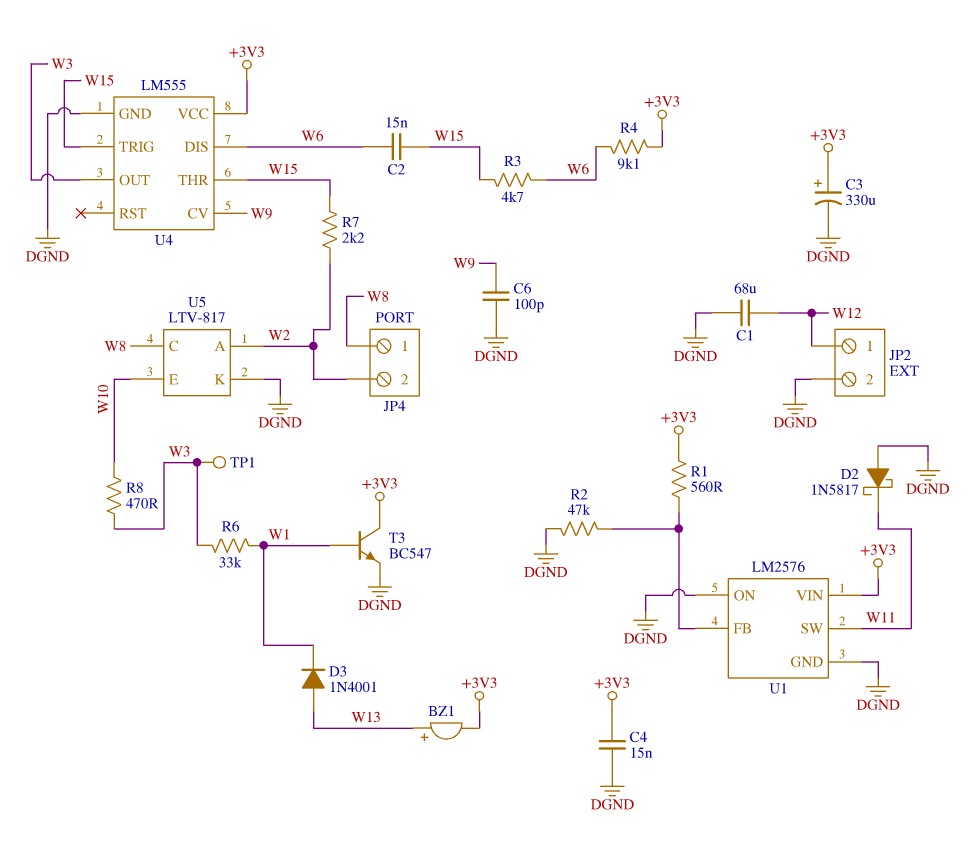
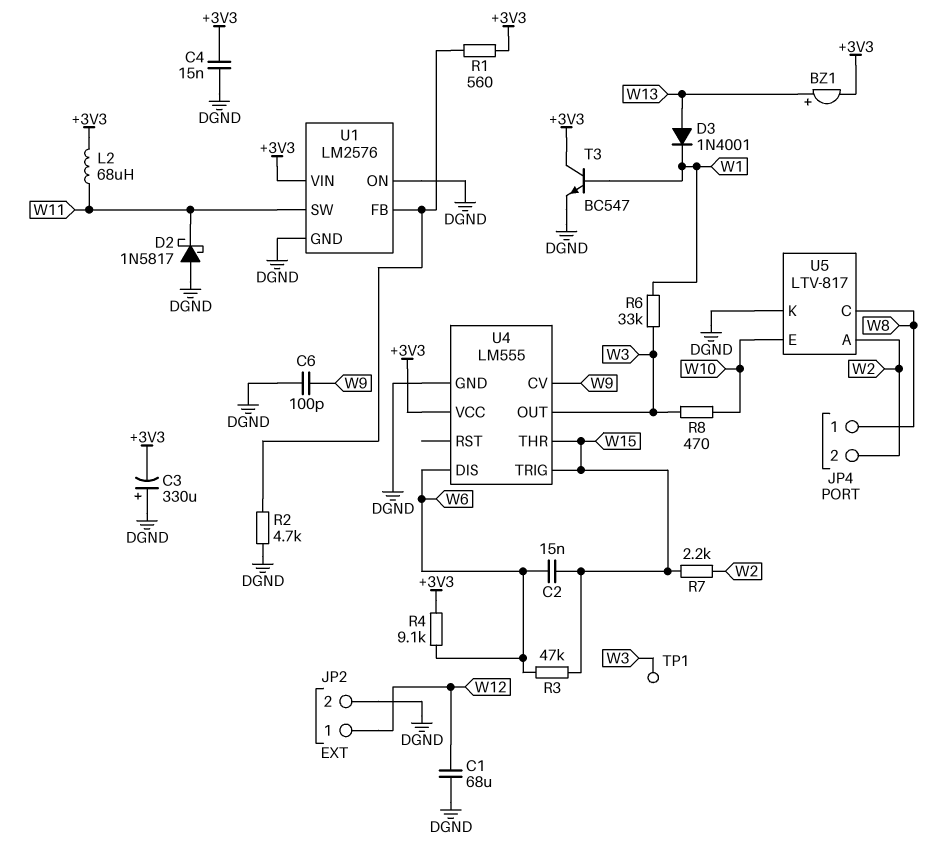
C3: 330uF (plus +3V3, minus DGND) -> 330uF (plus DGND, minus +3V3)
L2: none -> 68uH (+3V3, W11)
R2: 47k (DGND, U1/FB) -> 4.7k (DGND, U1/FB)
R3: 4.7k (W6, W15) -> 47k (W6, W15)

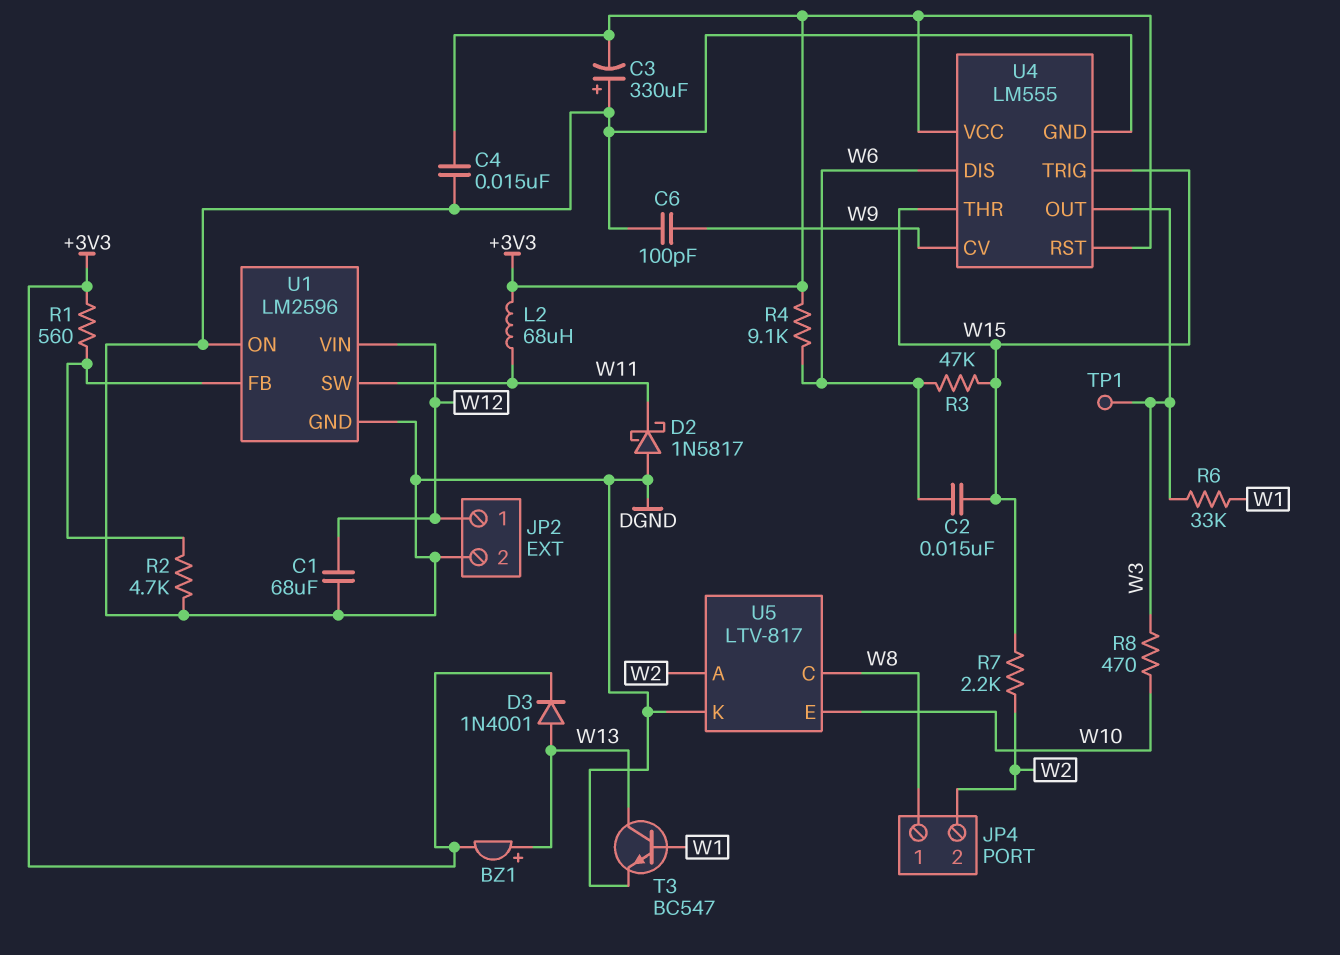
D3: diode 1N4001 (A W13, K W1) -> diode 1N4001 (A W13, K +3V3)
T3: NPN BC547 (B W1, C +3V3, E DGND) -> NPN BC547 (B W1, C W13, E DGND)
U1: LM2576 -> LM2596
U1 pin VIN: +3V3 -> W12
U4 pin RST: none -> +3V3

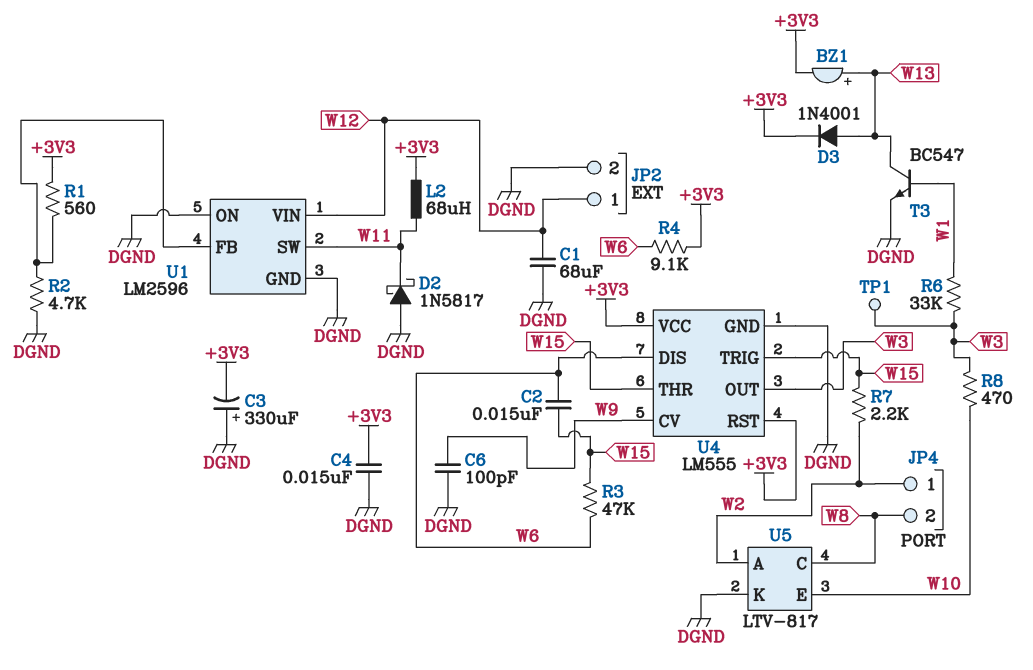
JP4 pin 1: W8 -> W2
JP4 pin 2: W2 -> W8

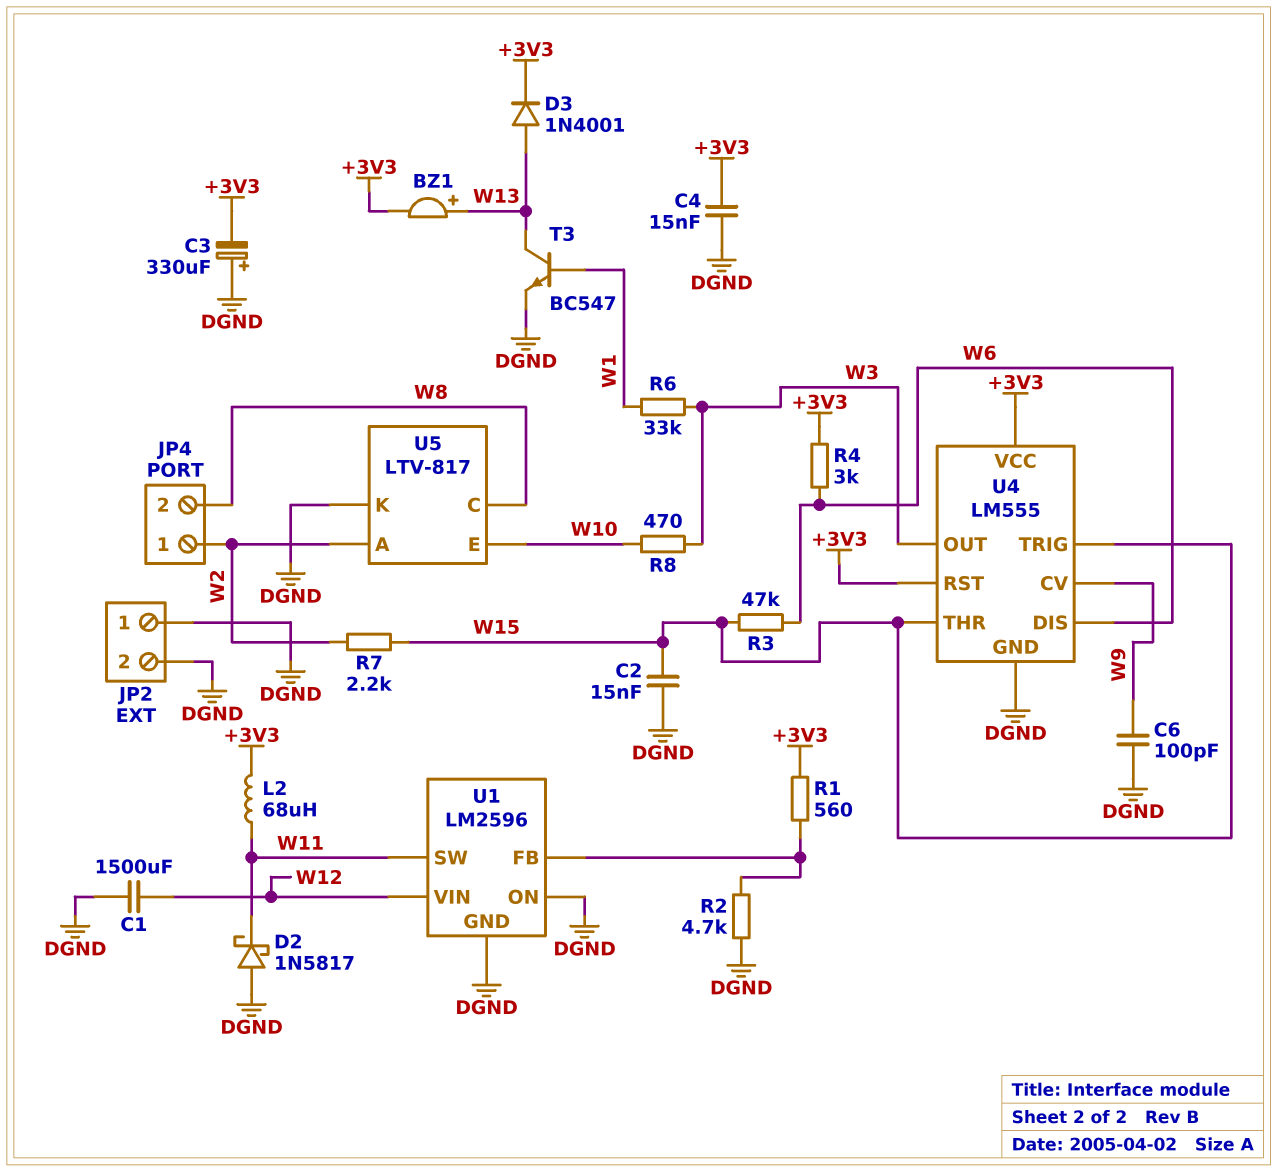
C1: 68uF (DGND, W12) -> 1500uF (DGND, W12)
C2: 15nF (W6, W15) -> 15nF (DGND, W15)
JP2 pin 1: W12 -> DGND
R4: 9.1k (+3V3, W6) -> 3k (+3V3, W6)
TP1: test point (W3) -> none

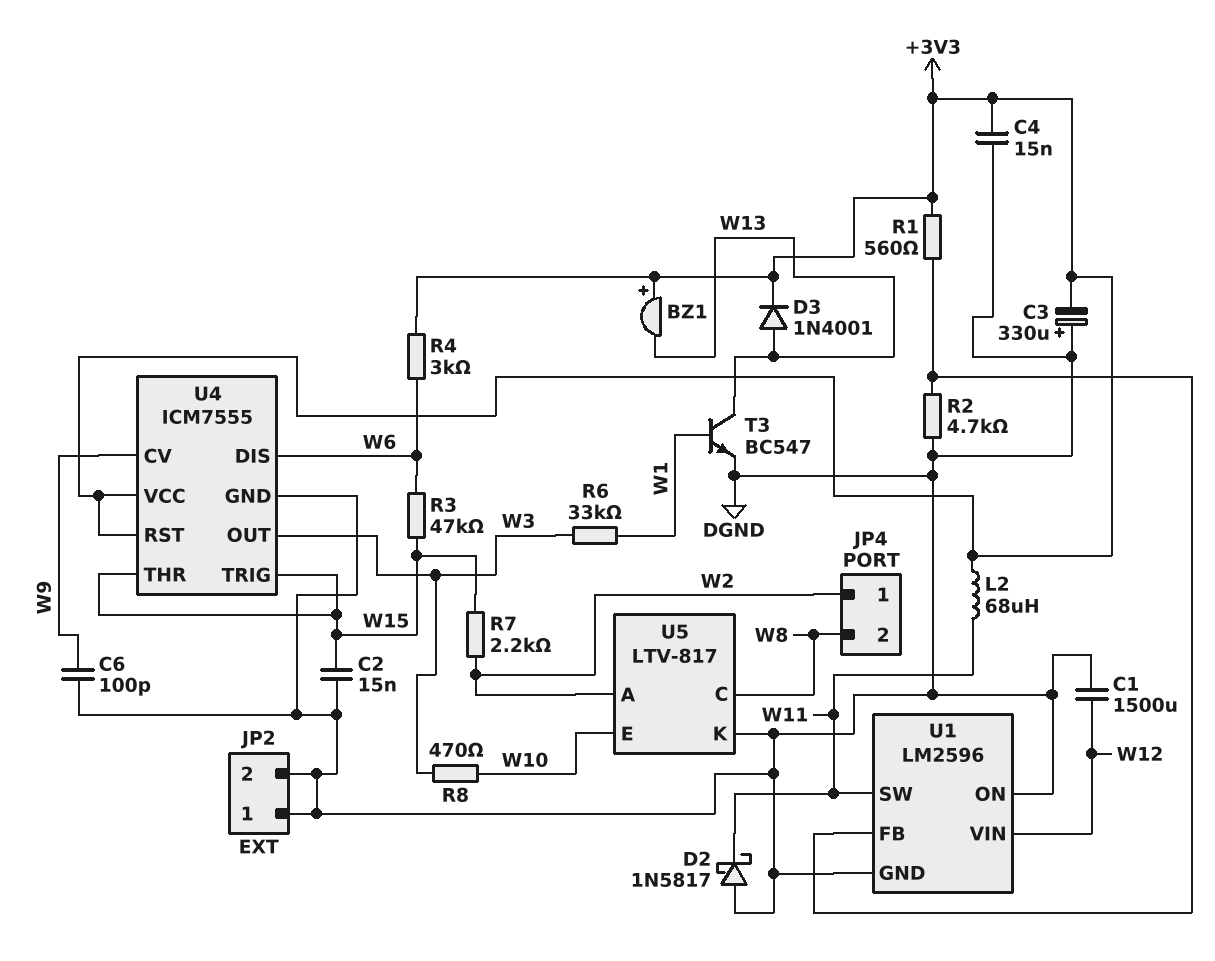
BZ1: buzzer (plus W13, minus +3V3) -> buzzer (plus +3V3, minus W13)
U4: LM555 -> ICM7555

